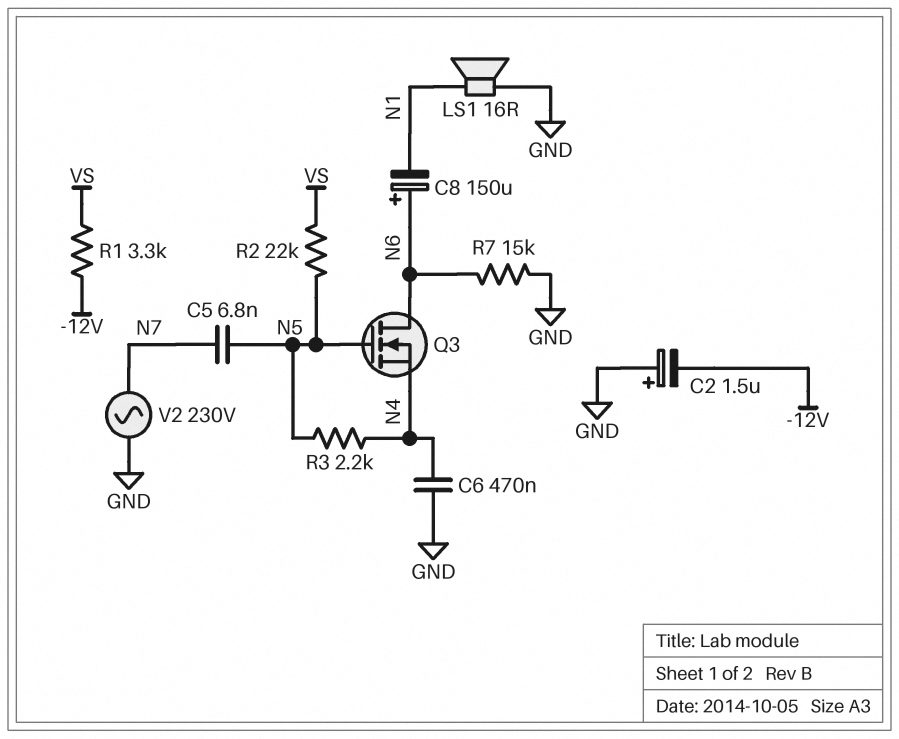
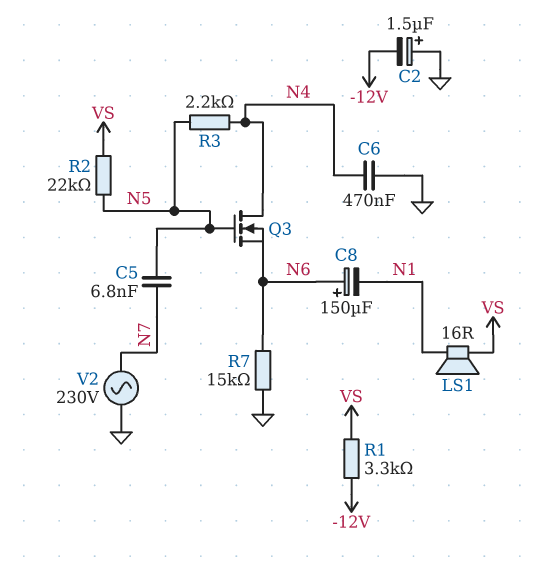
LS1: speaker 16R (GND, N1) -> speaker 16R (N1, VS)
Q3: NMOS (G N5, D N6, S N4) -> NMOS (G N5, D N4, S N6)

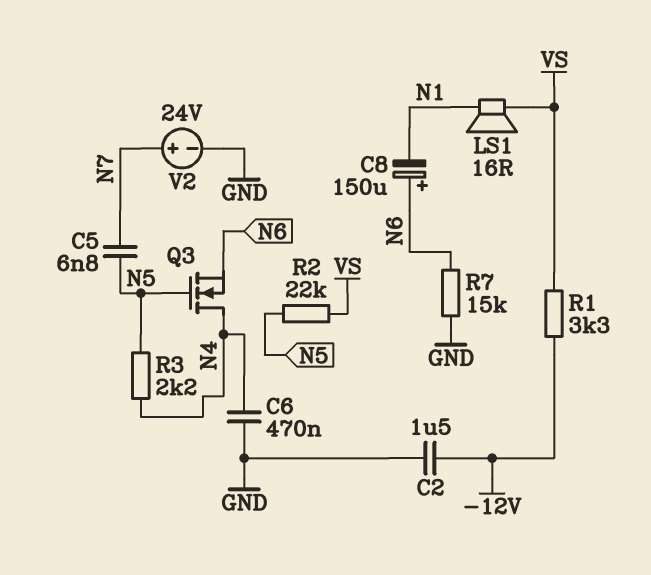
C2: 1.5uF (plus GND, minus -12V) -> 1.5uF (-12V, GND)
V2: AC 230V (GND, N7) -> 24V (plus N7, minus GND)

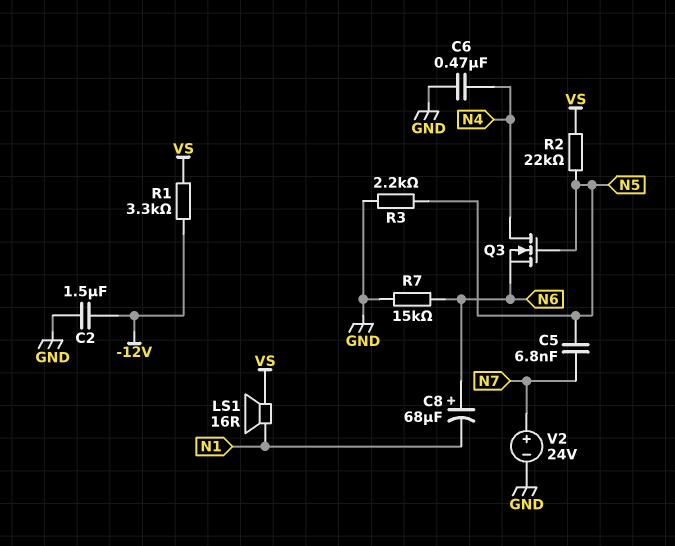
C8: 150uF (plus N6, minus N1) -> 68uF (plus N6, minus N1)
R3: 2.2k (N4, N5) -> 2.2k (GND, N5)

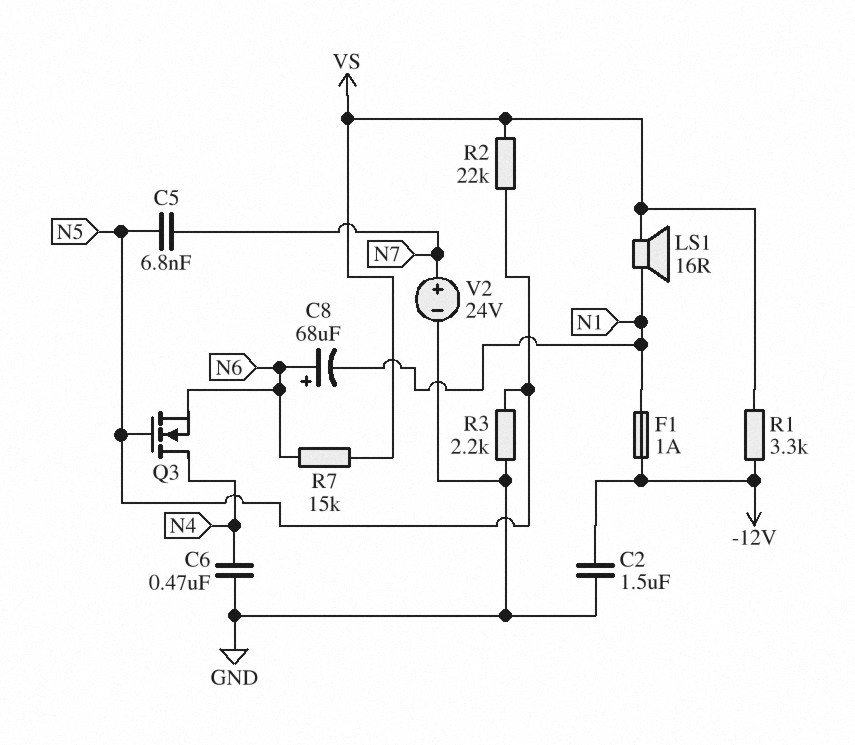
F1: none -> 1A (-12V, N1)
R7: 15k (GND, N6) -> 15k (N6, VS)

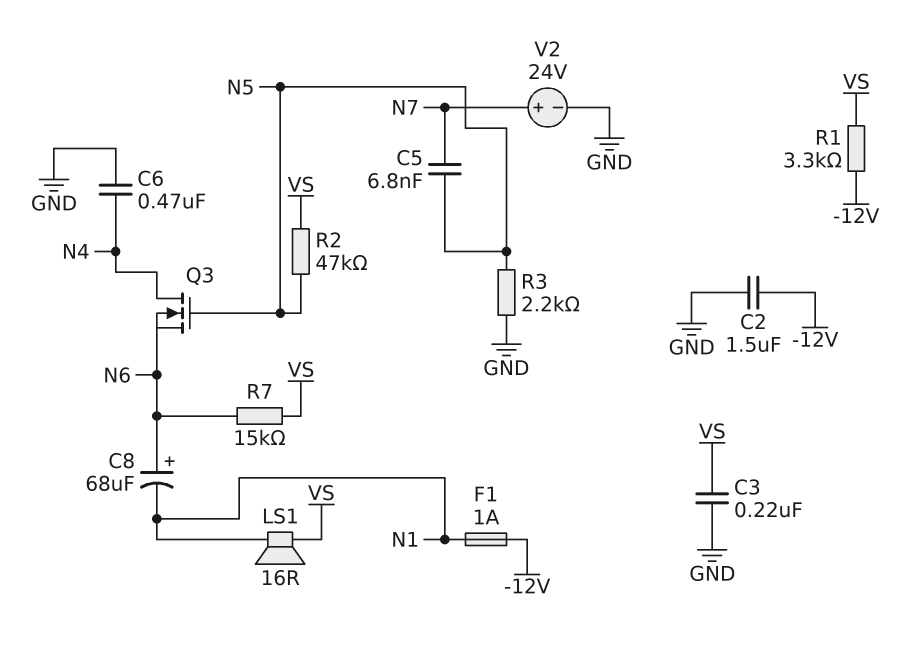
C3: none -> 220nF (GND, VS)
R2: 22k (N5, VS) -> 47k (N5, VS)

